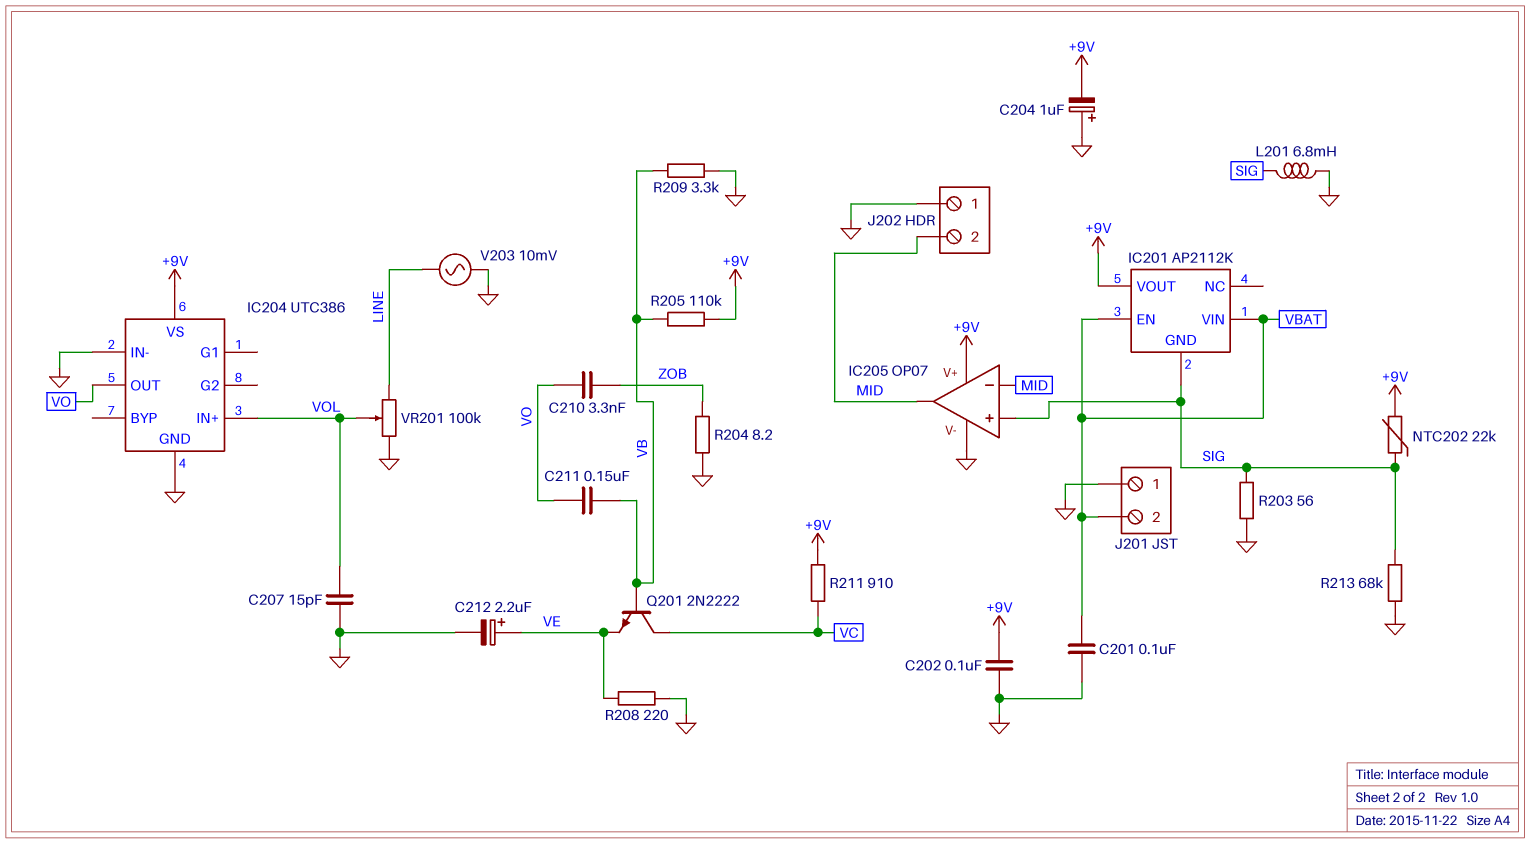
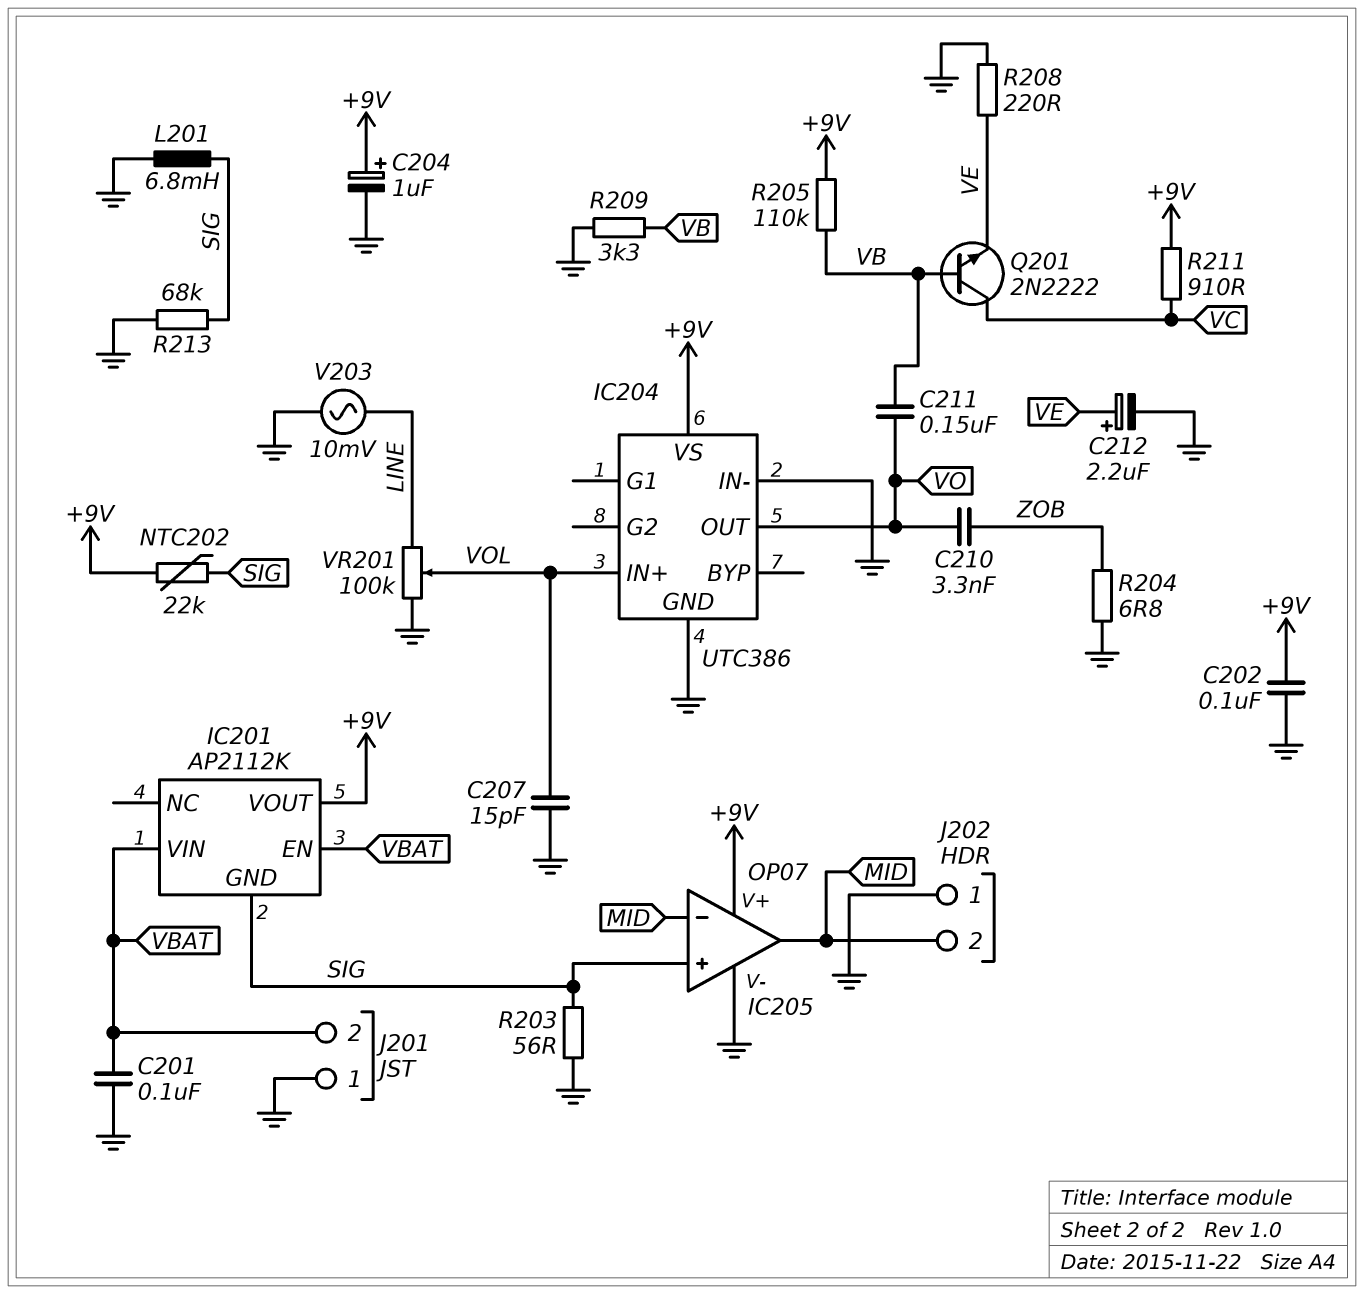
C204: 1uF (plus GND, minus +9V) -> 1uF (plus +9V, minus GND)
R204: 8.2 (GND, ZOB) -> 6.8 (GND, ZOB)

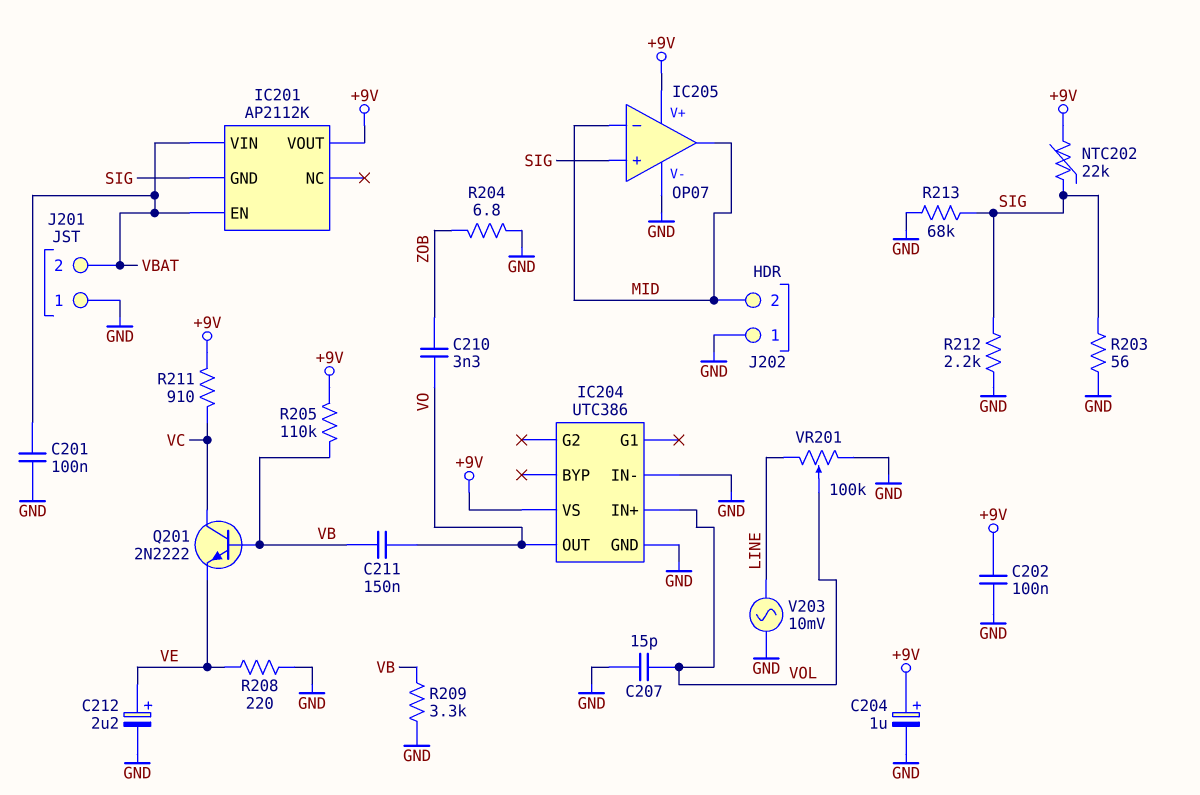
L201: 6.8mH (GND, SIG) -> none
R212: none -> 2.2k (GND, SIG)

